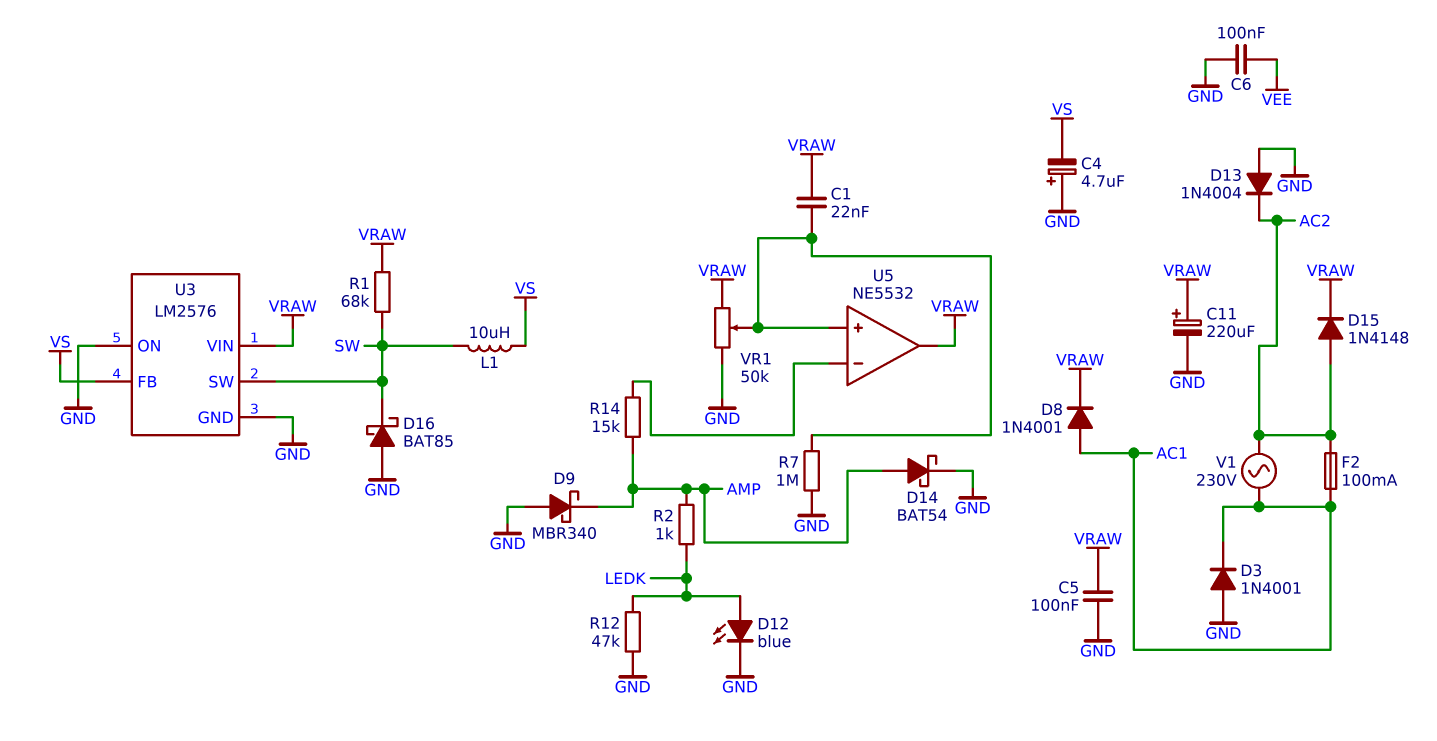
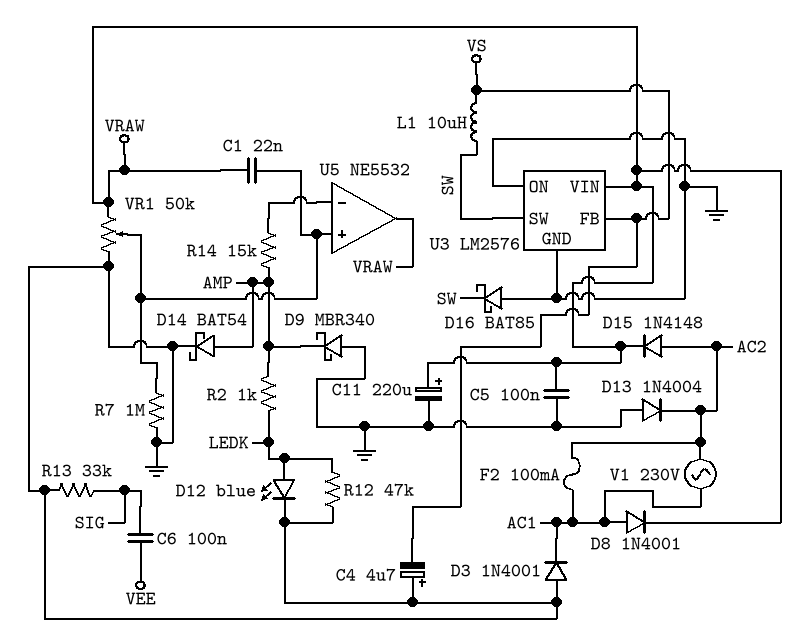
C6: 100nF (GND, VEE) -> 100nF (SIG, VEE)
R1: 68k (SW, VRAW) -> none
R13: none -> 33k (GND, SIG)

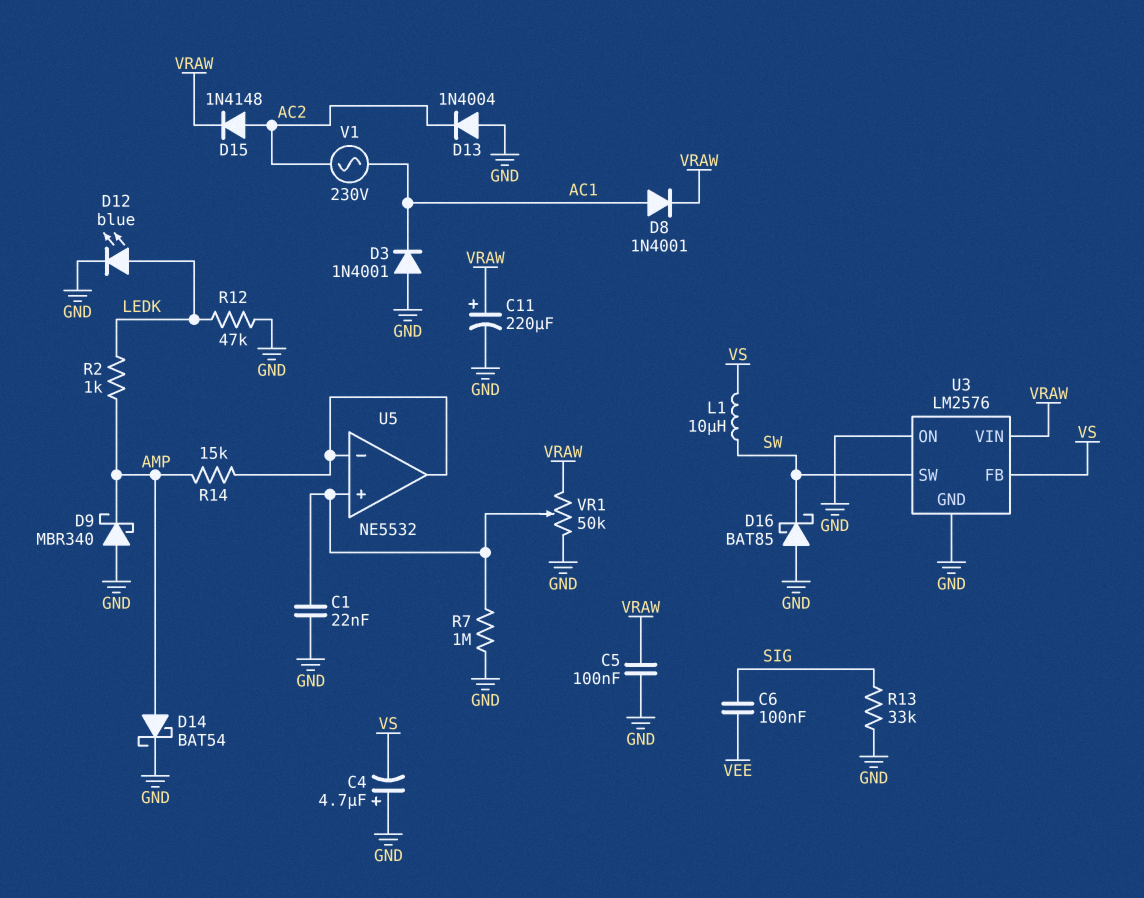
C1: 22nF (U5/in+, VRAW) -> 22nF (GND, U5/in+)
F2: 100mA (AC1, AC2) -> none
U5 pin out: VRAW -> U5/in-

